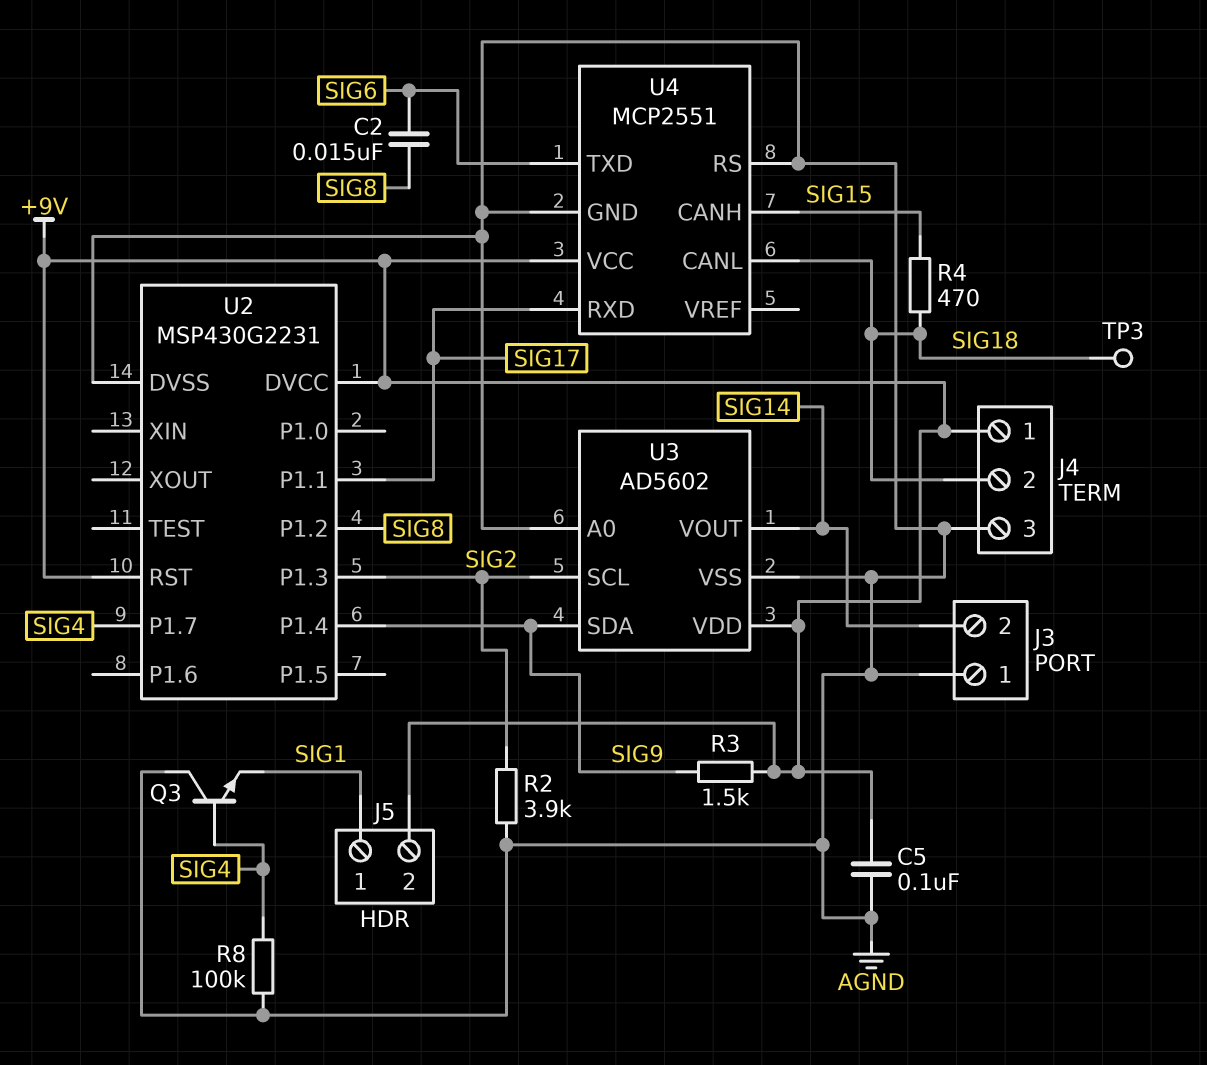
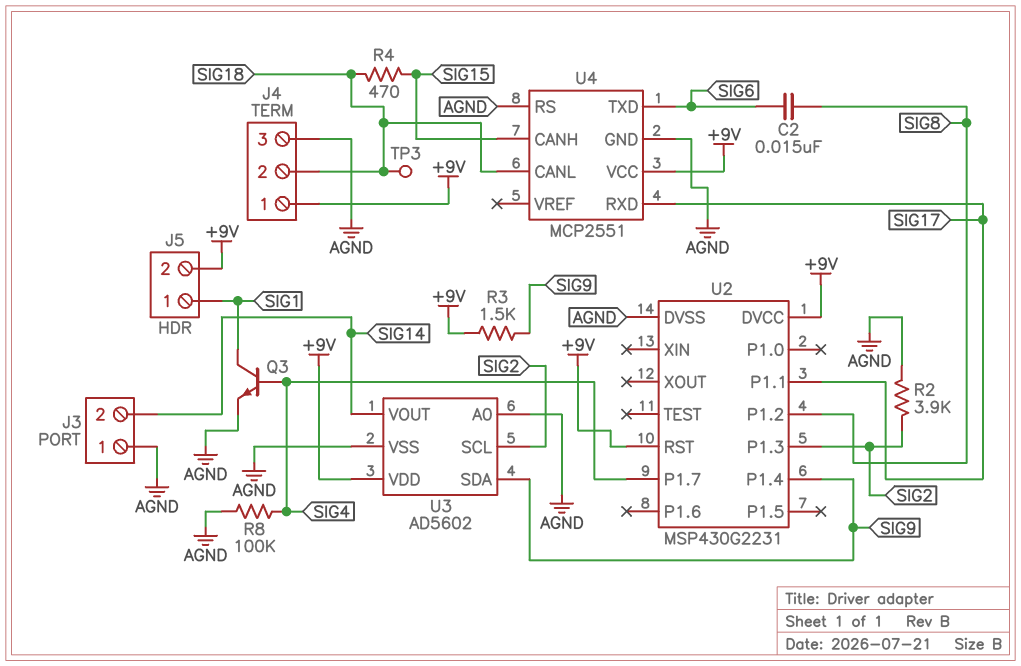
C5: 100nF (+9V, AGND) -> none
Q3: NPN (B SIG4, C AGND, E SIG1) -> NPN (B SIG4, C SIG1, E AGND)

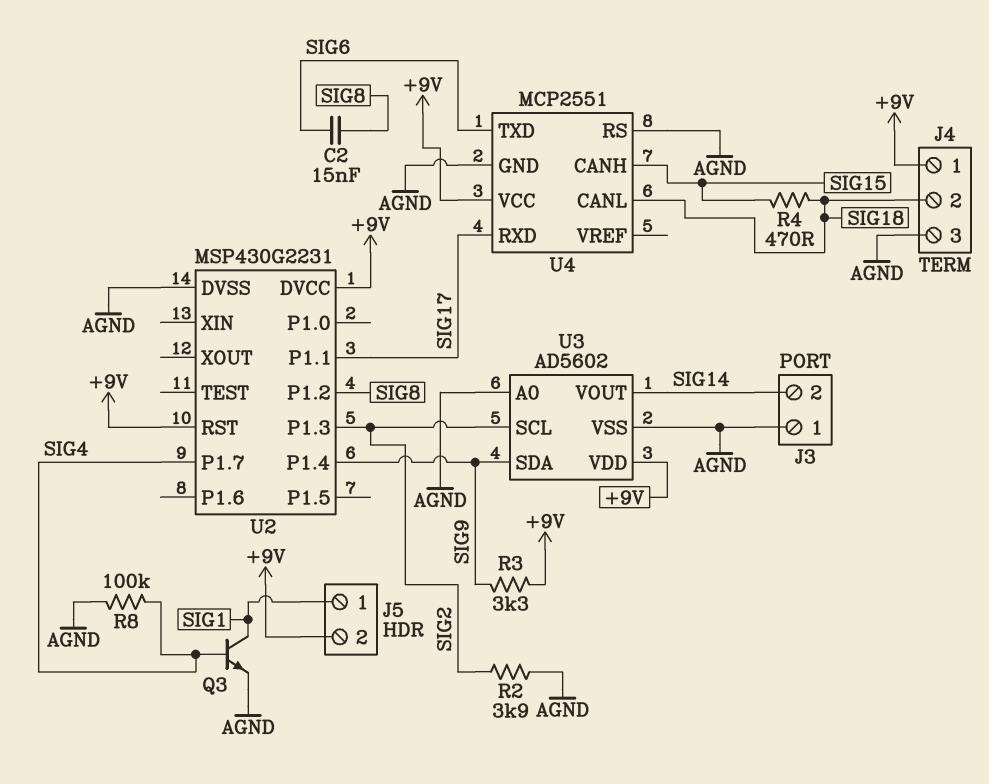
R3: 1.5k (+9V, SIG9) -> 3.3k (+9V, SIG9)
TP3: test point (SIG18) -> none

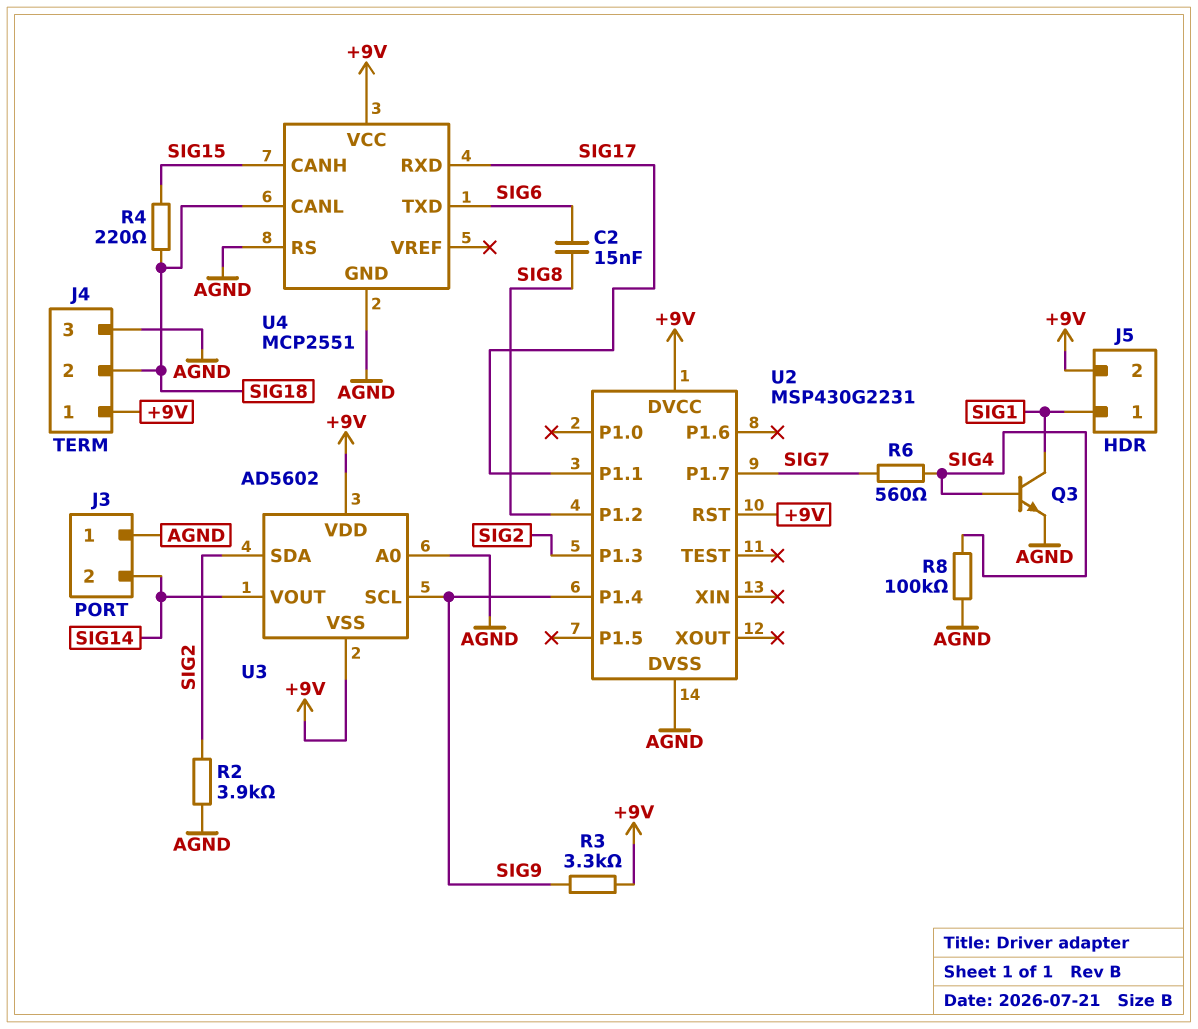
R4: 470 (SIG15, SIG18) -> 220 (SIG15, SIG18)
R6: none -> 560 (SIG4, SIG7)
U2 pin P1.7: SIG4 -> SIG7
U3 pin SCL: SIG2 -> SIG9
U3 pin SDA: SIG9 -> SIG2
U3 pin VSS: AGND -> +9V

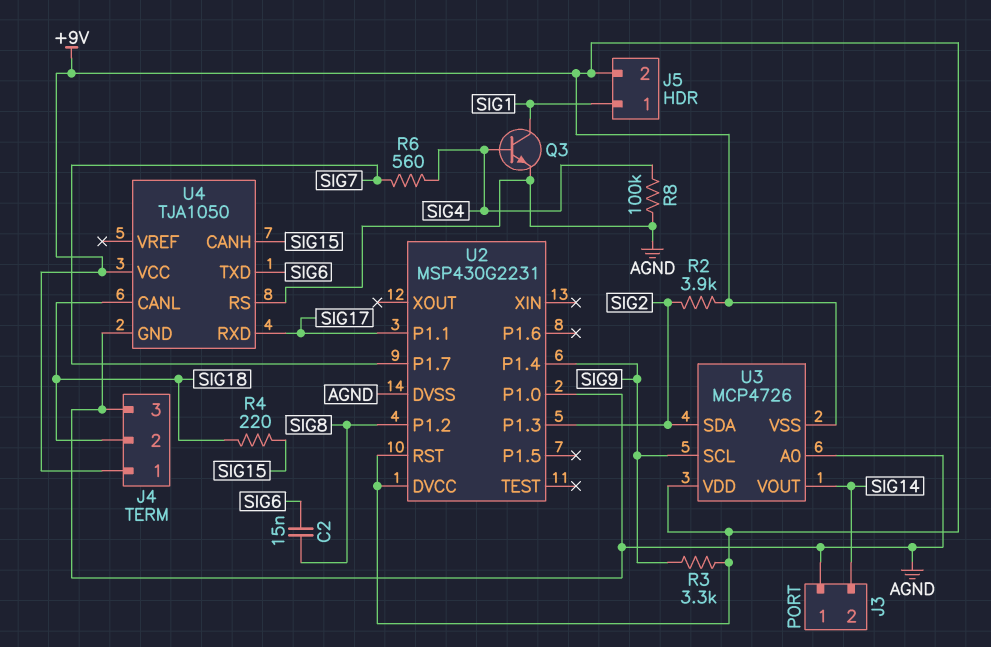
R2: 3.9k (AGND, SIG2) -> 3.9k (+9V, SIG2)
U2 pin P1.0: none -> AGND
U3: AD5602 -> MCP4726
U4: MCP2551 -> TJA1050

